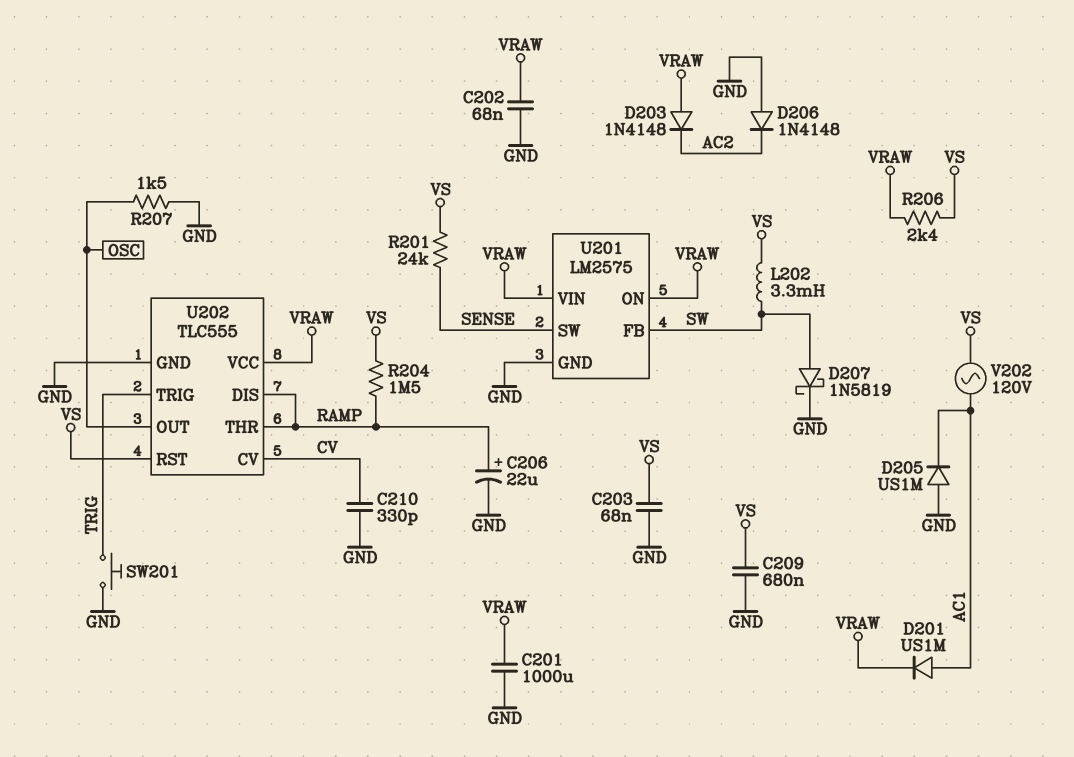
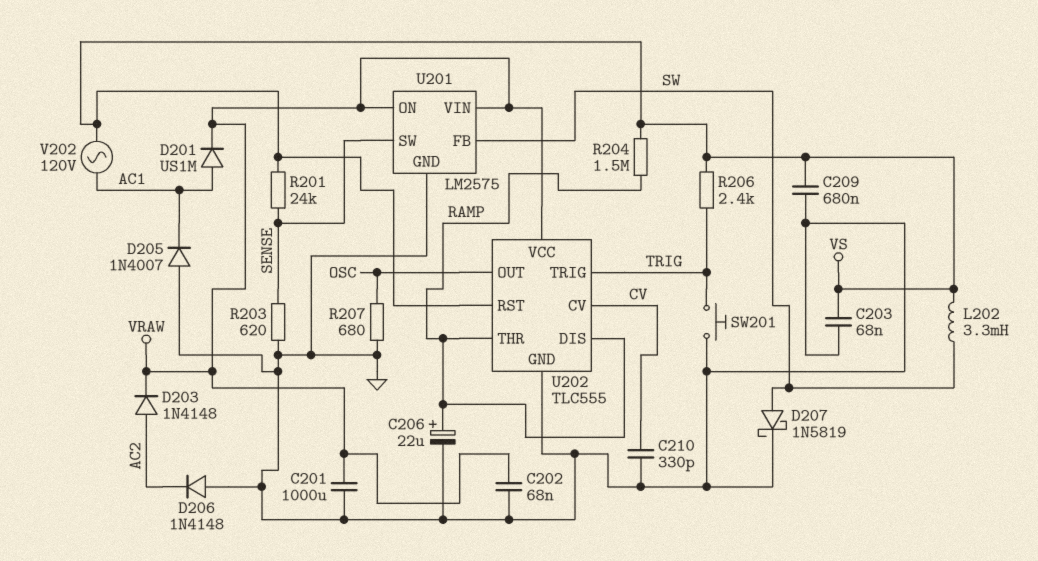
D203: diode 1N4148 (A VRAW, K AC2) -> diode 1N4148 (A AC2, K VRAW)
D205: diode US1M (A GND, K AC1) -> diode 1N4007 (A GND, K AC1)
R203: none -> 620 (GND, SENSE)
R206: 2.4k (VRAW, VS) -> 2.4k (TRIG, VS)
R207: 1.5k (GND, OSC) -> 680 (GND, OSC)

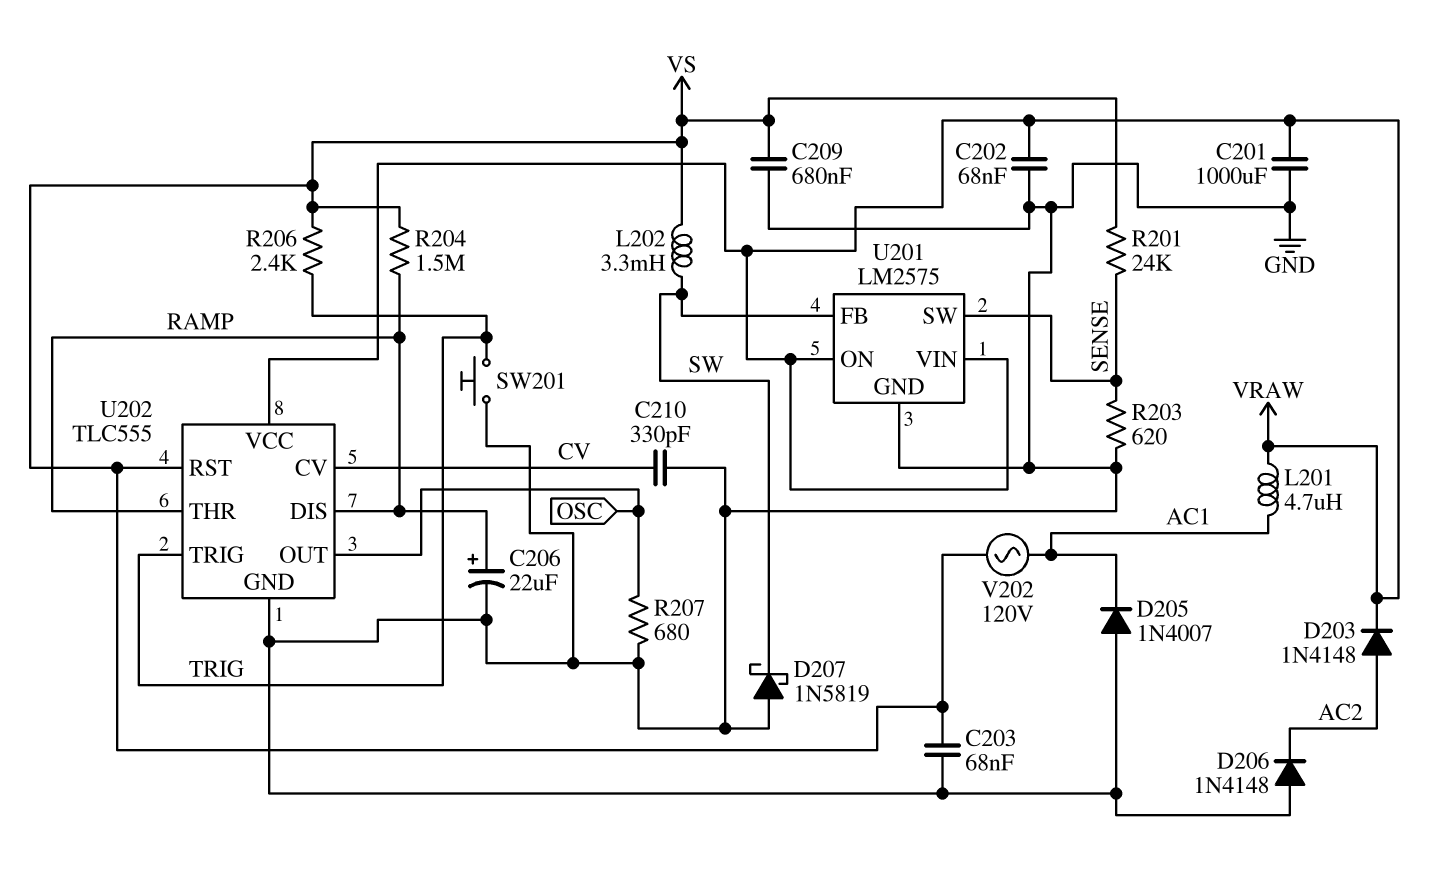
D201: diode US1M (A AC1, K VRAW) -> none
D207: schottky 1N5819 (A SW, K GND) -> schottky 1N5819 (A GND, K SW)
L201: none -> 4.7uH (AC1, VRAW)

